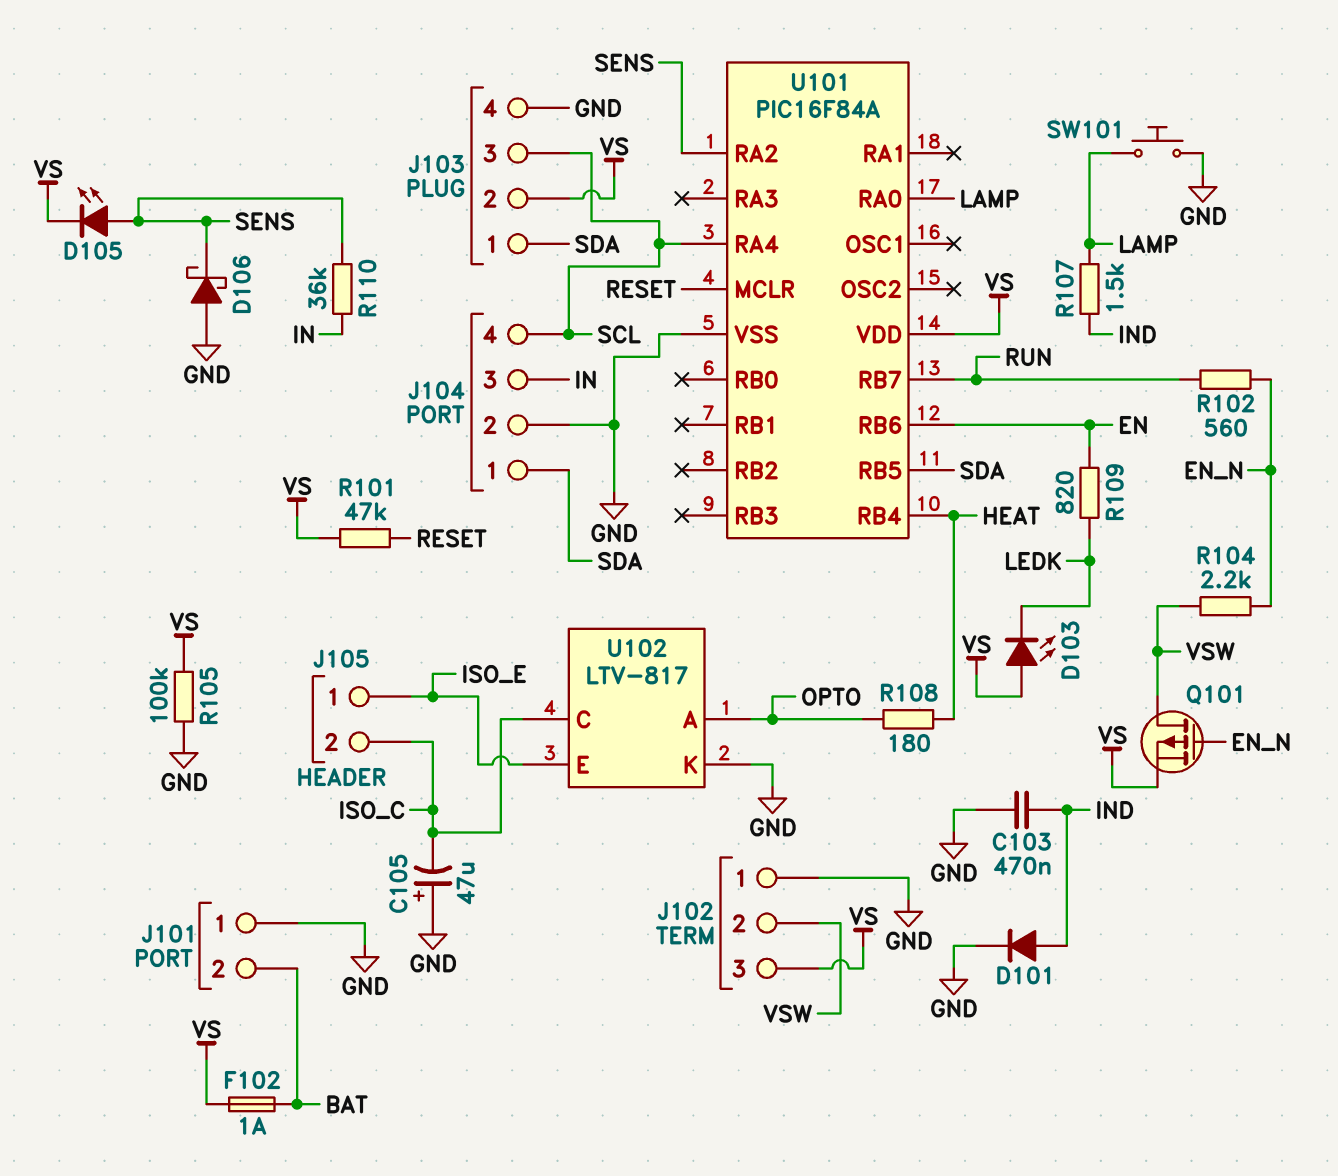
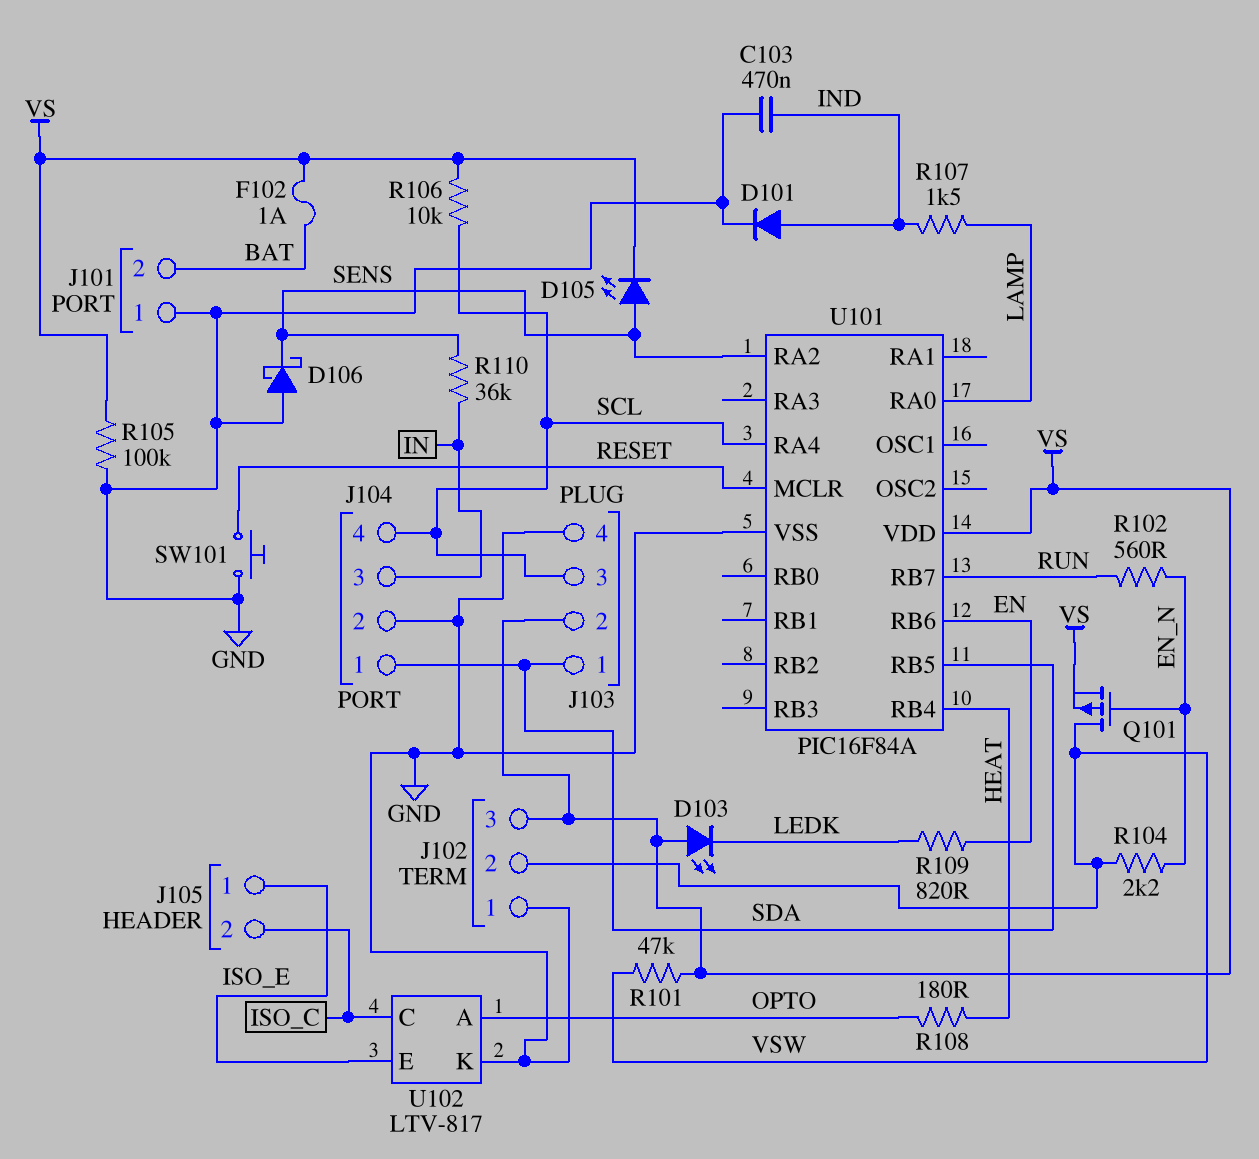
C105: 47uF (plus GND, minus ISO_C) -> none
R101: 47k (RESET, VS) -> 47k (VS, VSW)
R106: none -> 10k (SCL, VS)
SW101: button (GND, LAMP) -> button (GND, RESET)

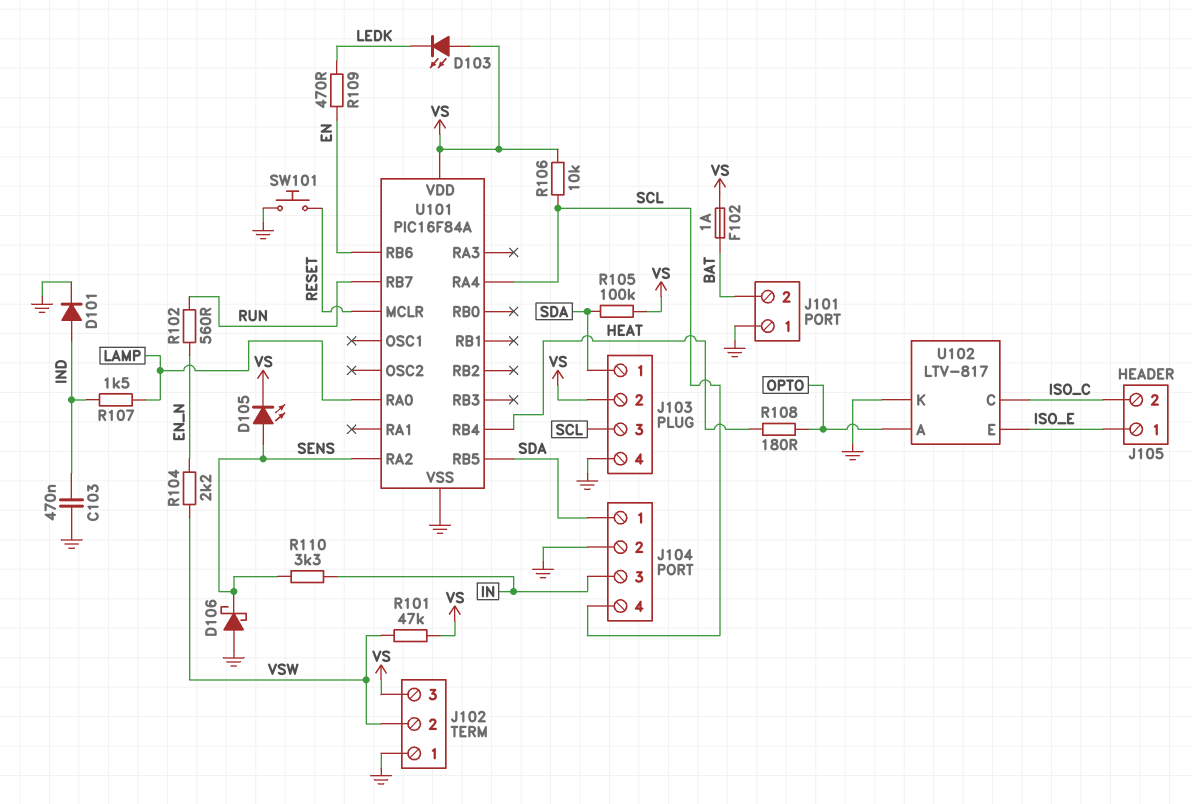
Q101: PMOS (G EN_N, D VSW, S VS) -> none
R105: 100k (GND, VS) -> 100k (SDA, VS)
R109: 820 (EN, LEDK) -> 470 (EN, LEDK)
R110: 36k (IN, SENS) -> 3.3k (IN, SENS)

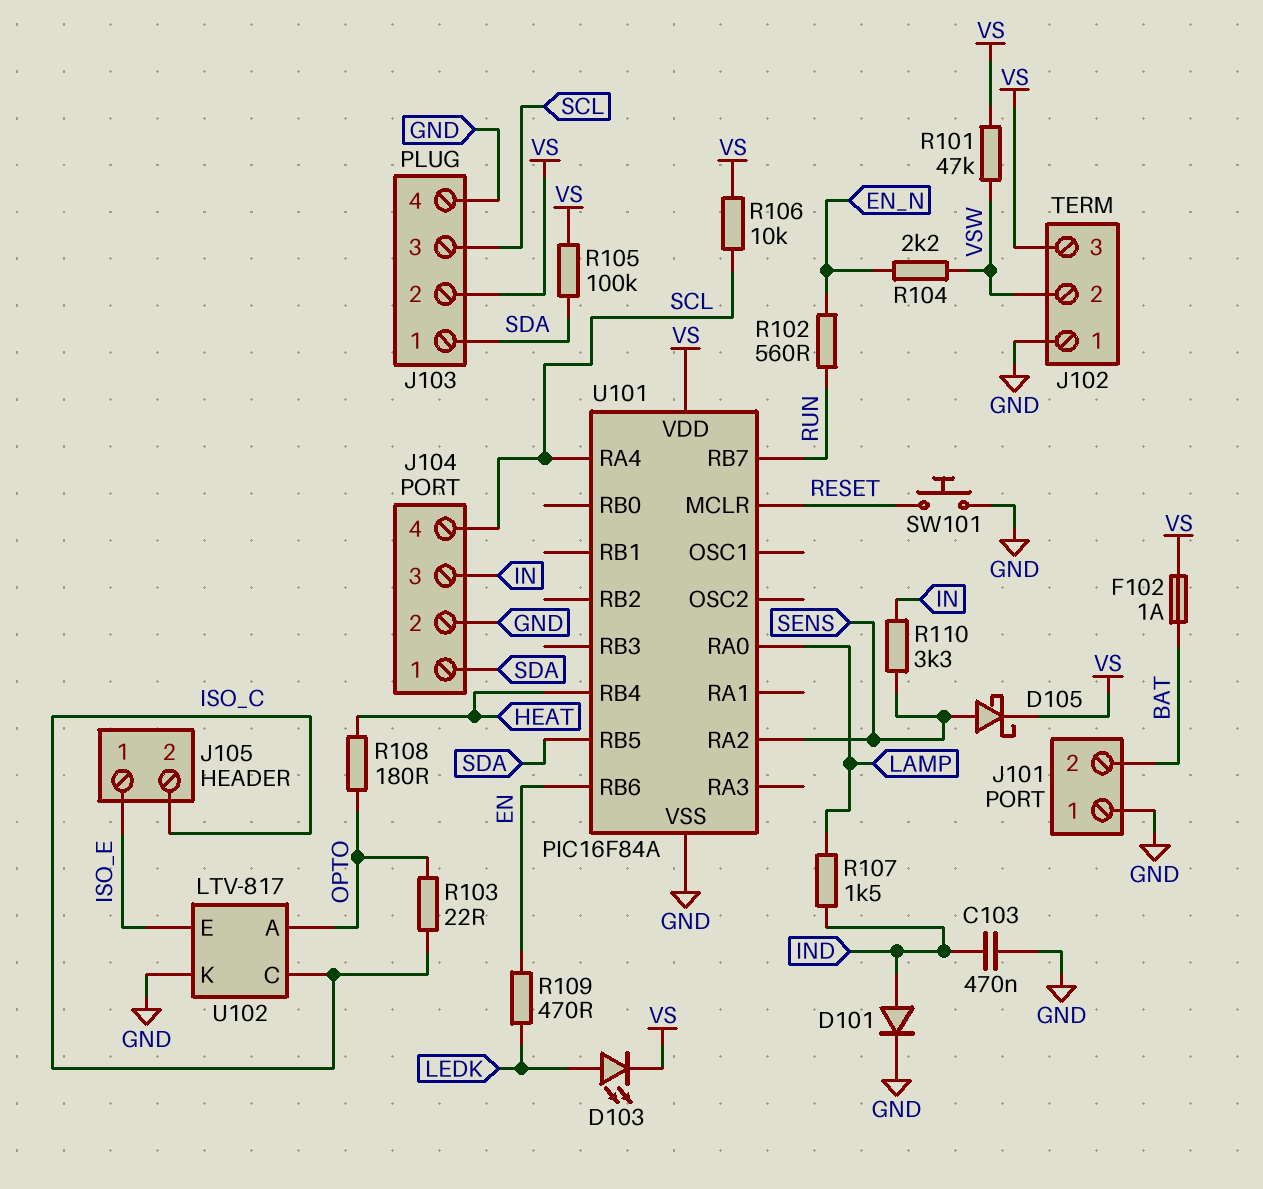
D103: LED (A VS, K LEDK) -> LED (A LEDK, K VS)
D105: LED (A SENS, K VS) -> schottky (A SENS, K VS)
D106: schottky (A GND, K SENS) -> none
R103: none -> 22 (ISO_C, OPTO)

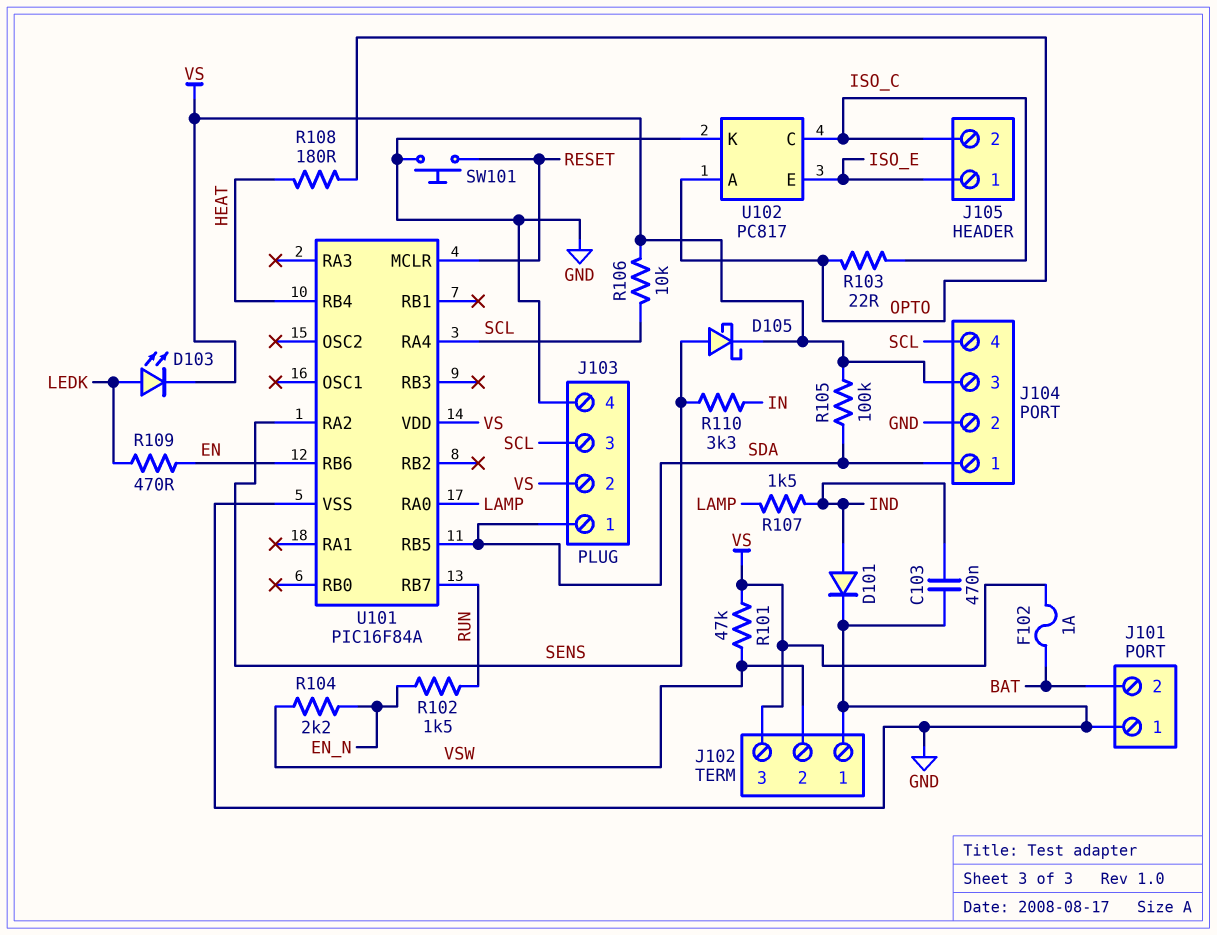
J104 pin 3: IN -> VS
R102: 560 (EN_N, RUN) -> 1.5k (EN_N, RUN)
U102: LTV-817 -> PC817

